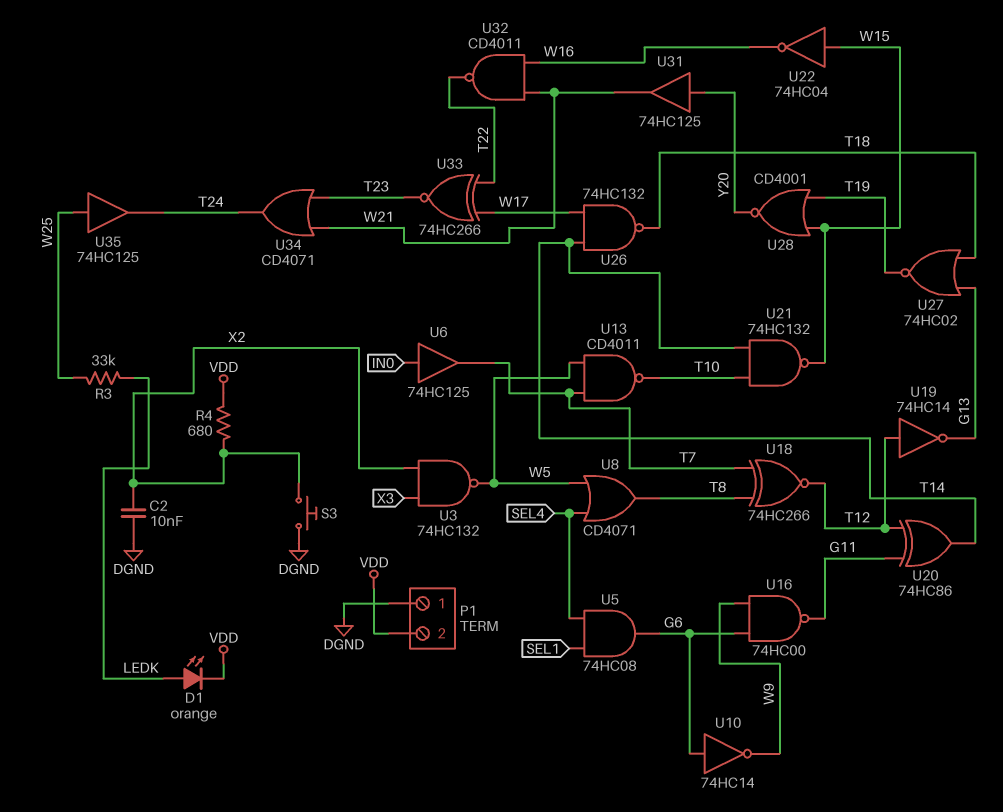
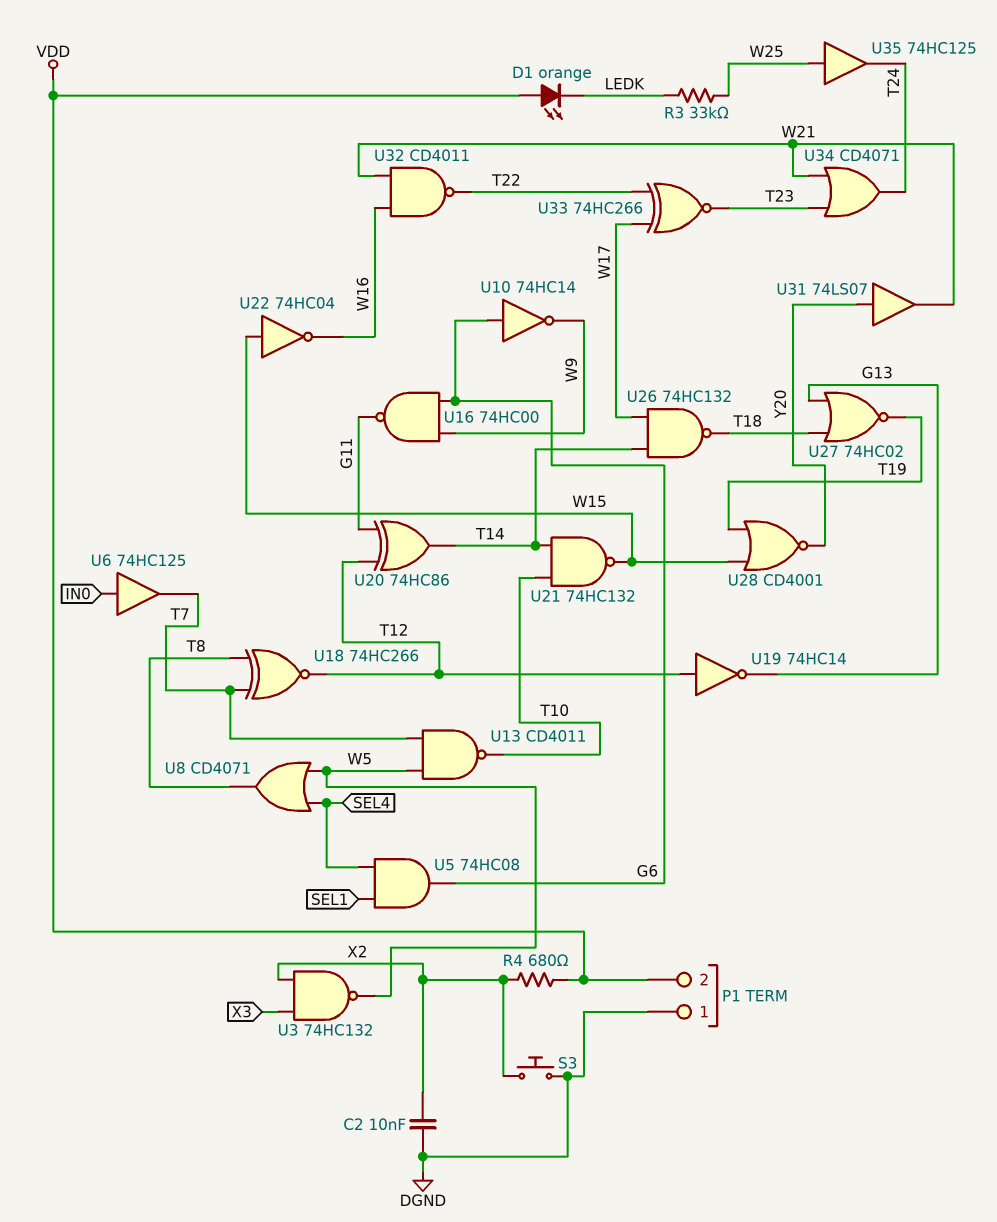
D1: LED orange (A LEDK, K VDD) -> LED orange (A VDD, K LEDK)
U31: buffer 74HC125 (in Y20, out W21) -> buffer 74LS07 (in Y20, out W21)

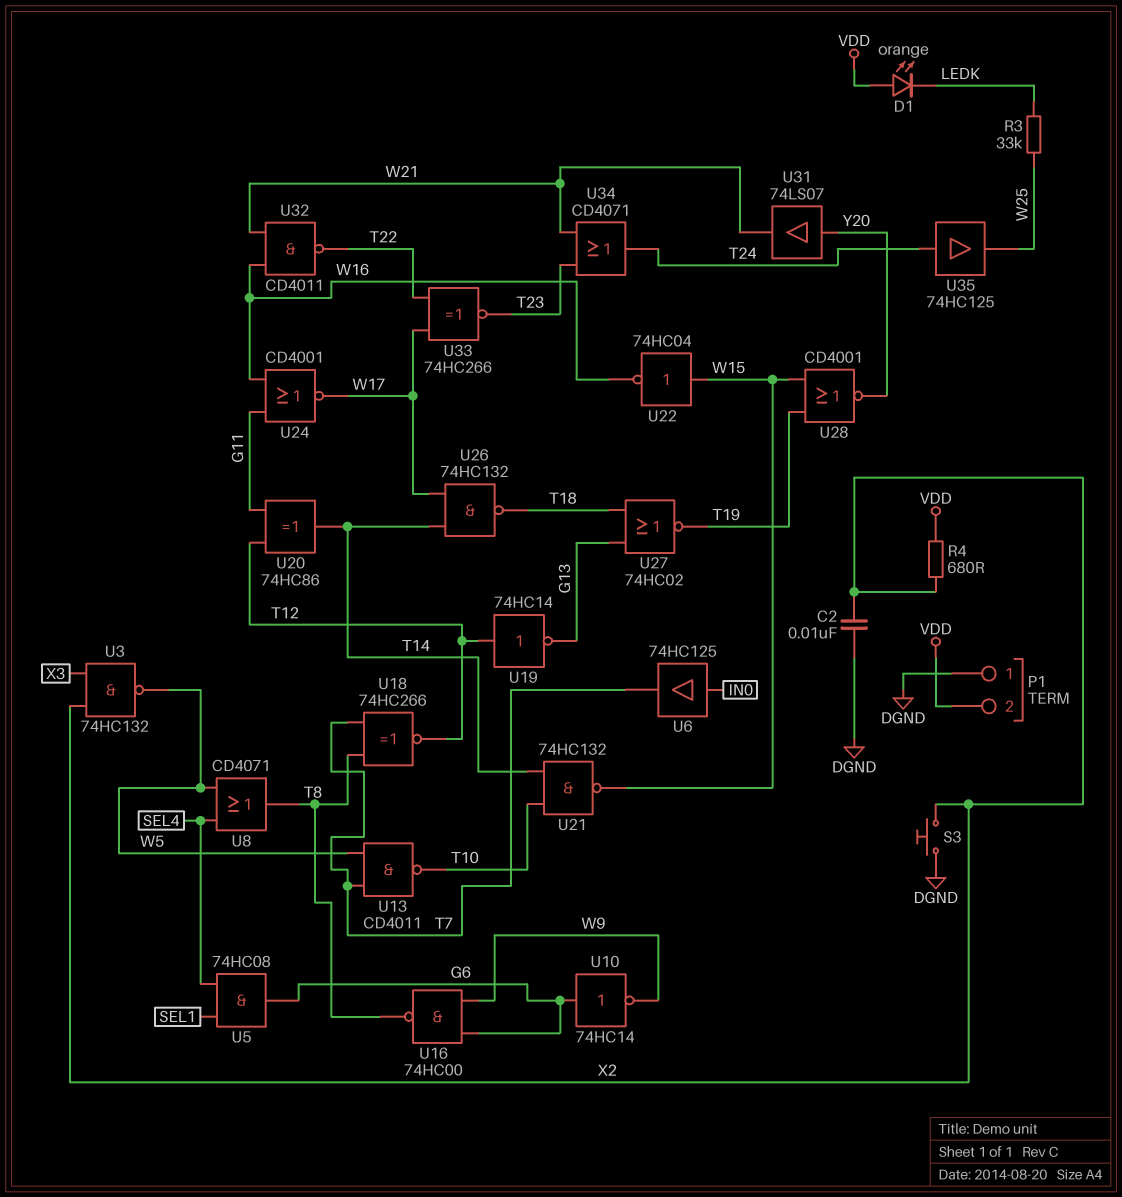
U16: NAND 74HC00 (in G6, in W9, out G11) -> NAND 74HC00 (in G6, in W9, out T8)
U24: none -> NOR CD4001 (in G11, in W16, out W17)
U35: buffer 74HC125 (in W25, out T24) -> buffer 74HC125 (in T24, out W25)

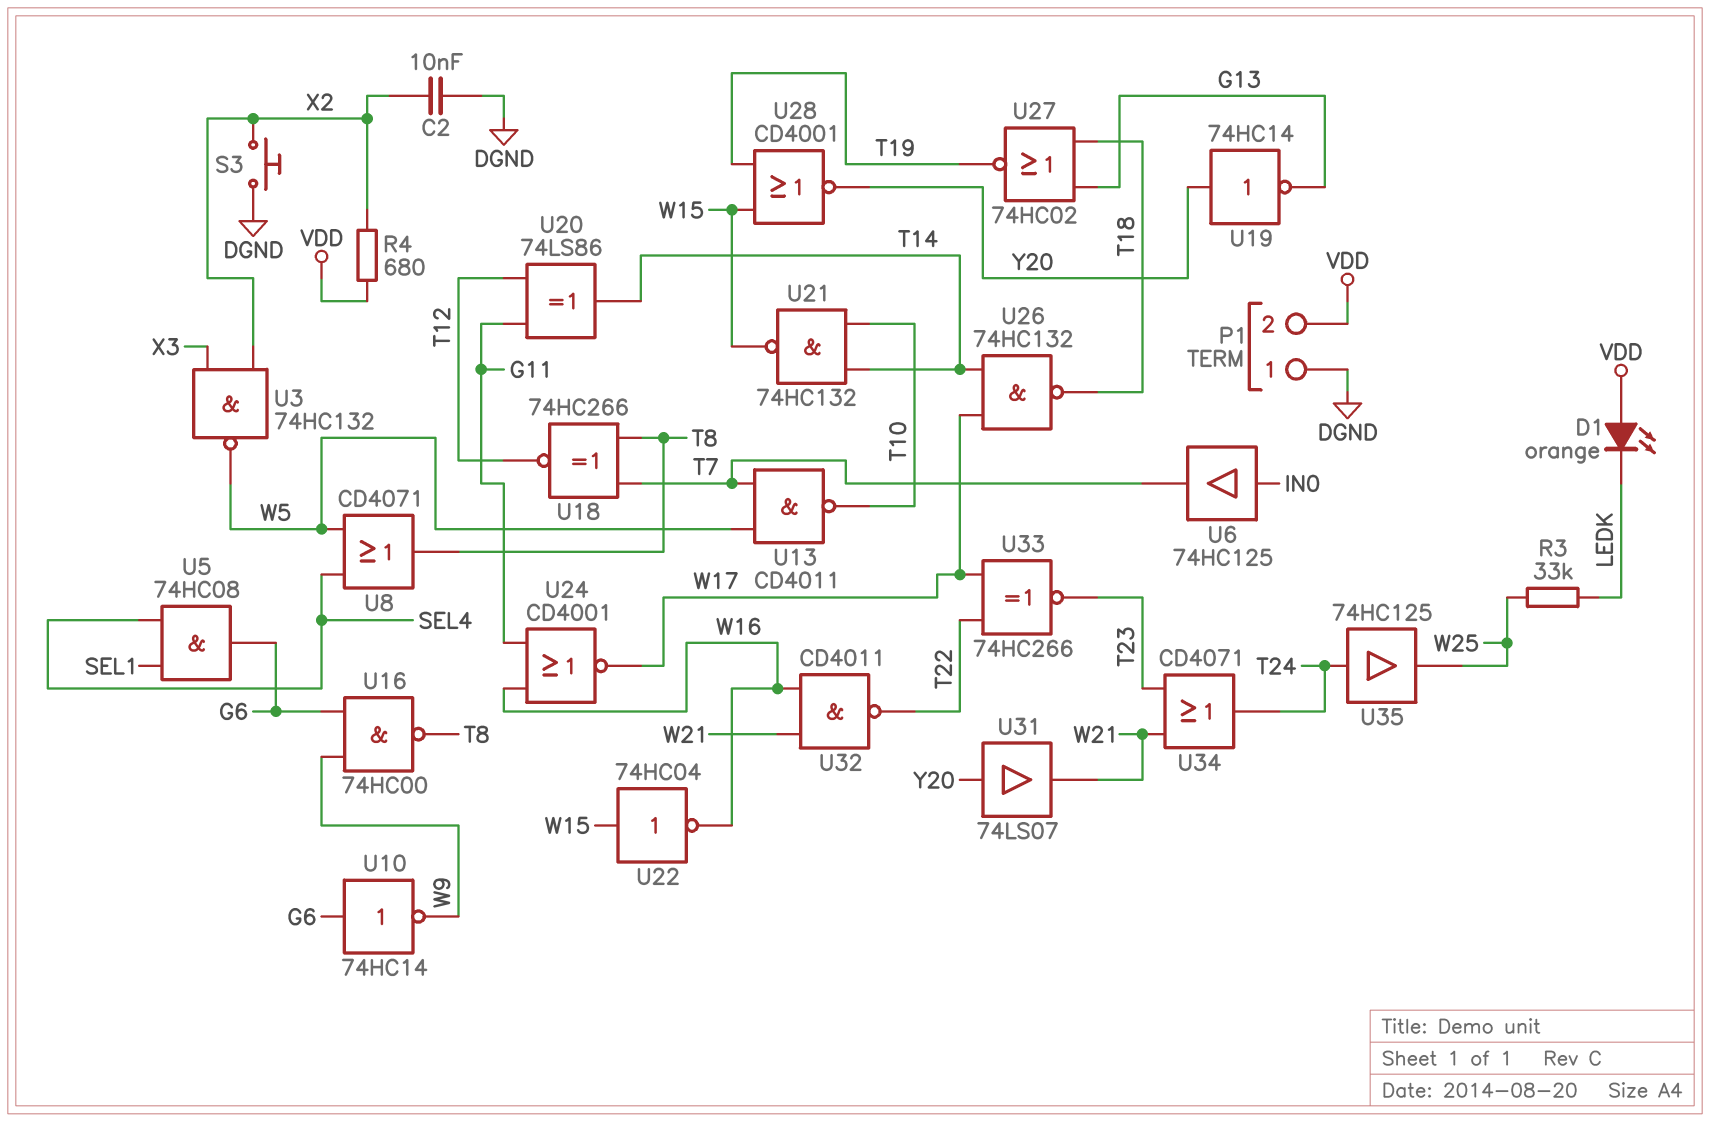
U19: NOT 74HC14 (in T12, out G13) -> NOT 74HC14 (in Y20, out G13)
U20: XOR 74HC86 (in G11, in T12, out T14) -> XOR 74LS86 (in G11, in T12, out T14)

